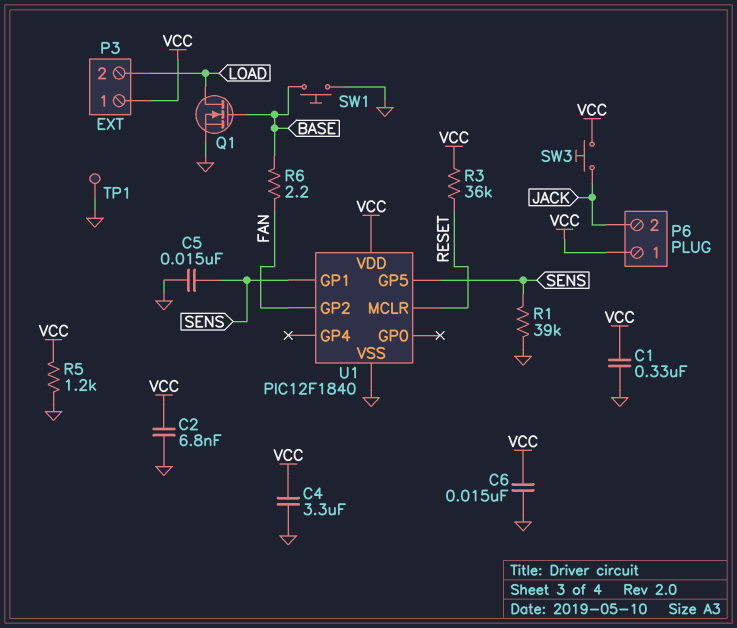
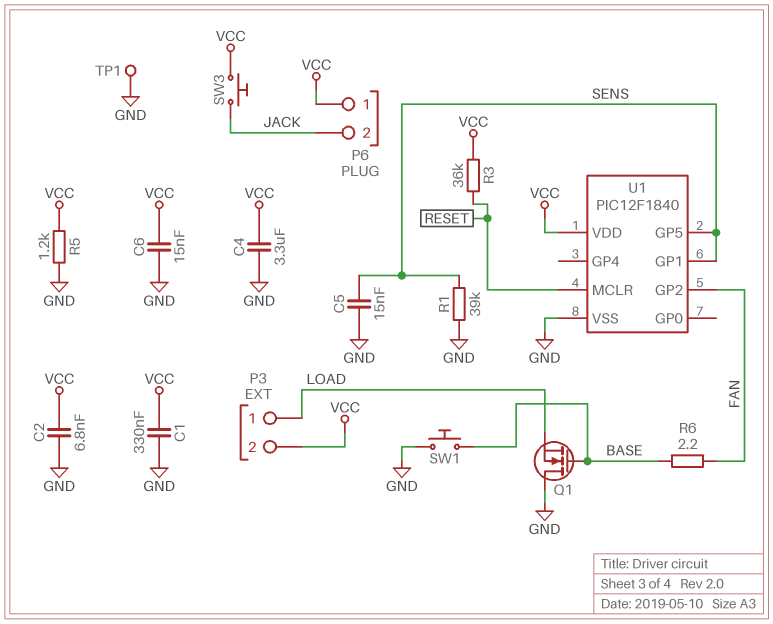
P3 pin 1: VCC -> LOAD
P3 pin 2: LOAD -> VCC
Q1: NMOS (G BASE, D LOAD, S GND) -> NMOS (G BASE, D GND, S LOAD)

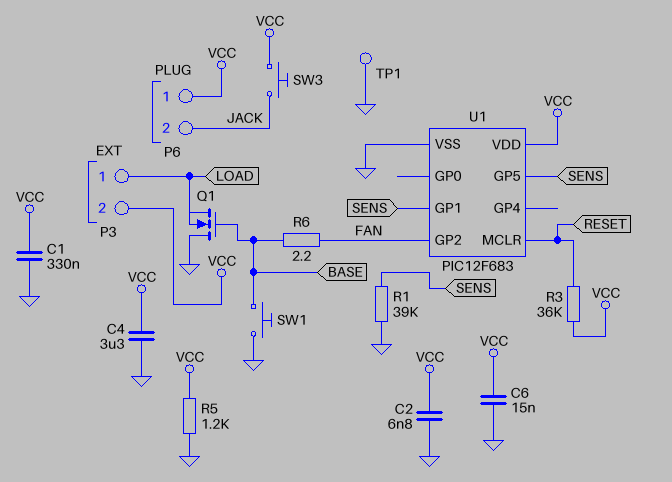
C5: 15nF (GND, SENS) -> none
U1: PIC12F1840 -> PIC12F683

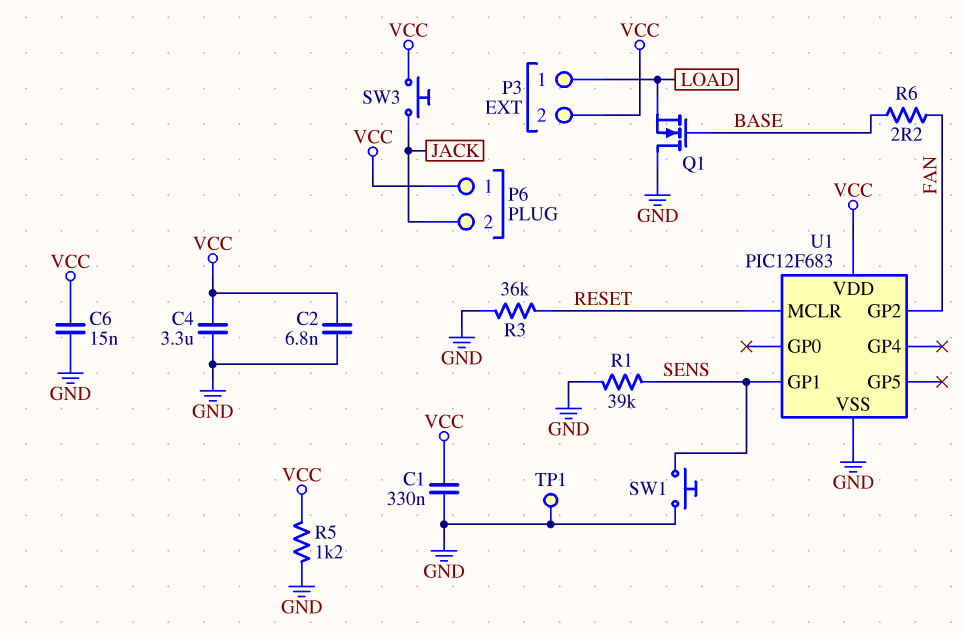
R3: 36k (RESET, VCC) -> 36k (GND, RESET)
SW1: button (BASE, GND) -> button (GND, SENS)
U1 pin GP5: SENS -> none

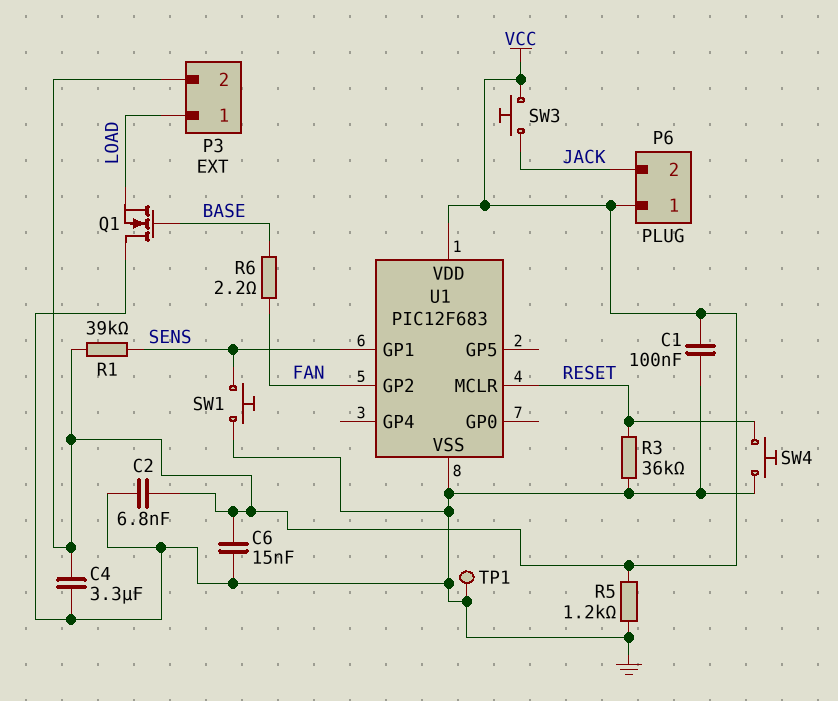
C1: 330nF (GND, VCC) -> 100nF (GND, VCC)
R1: 39k (GND, SENS) -> 39k (SENS, VCC)
SW4: none -> button (GND, RESET)

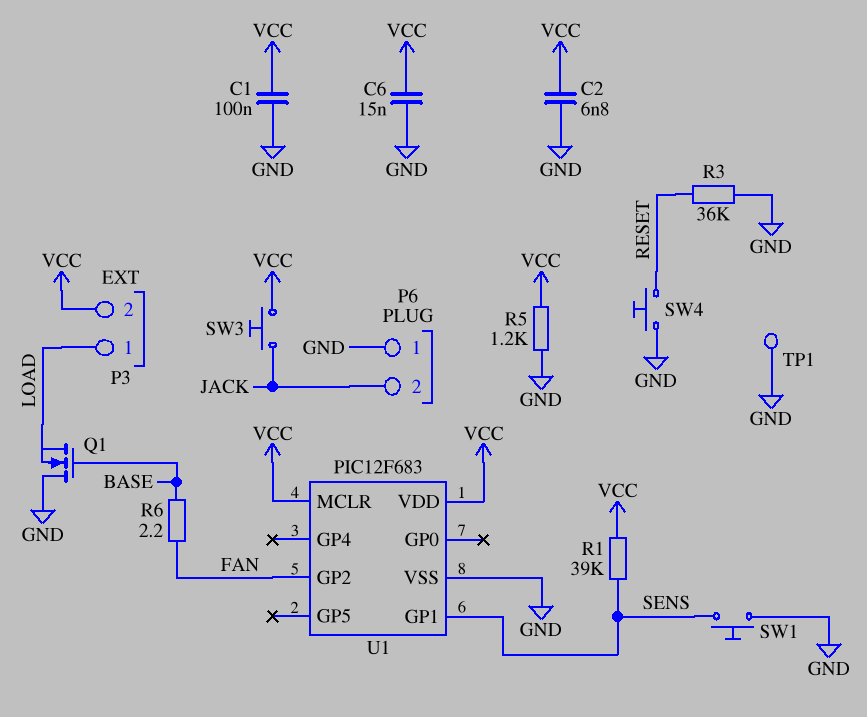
C4: 3.3uF (GND, VCC) -> none
P6 pin 1: VCC -> GND
U1 pin MCLR: RESET -> VCC

